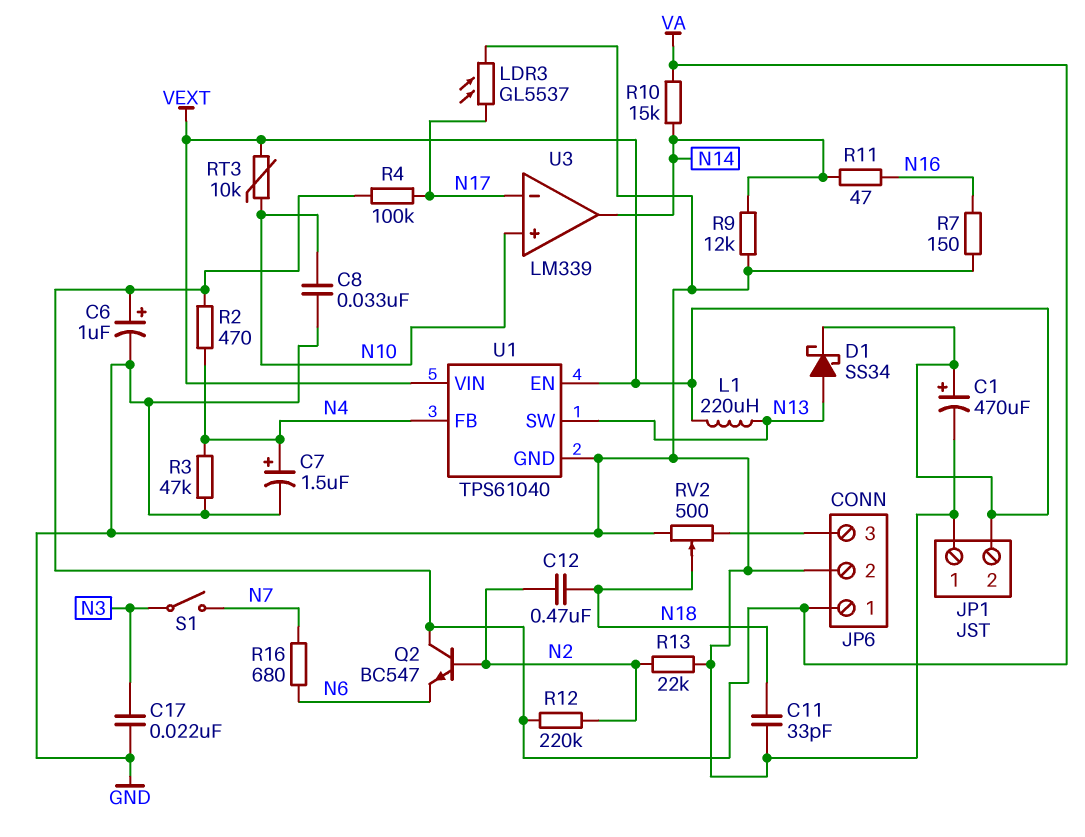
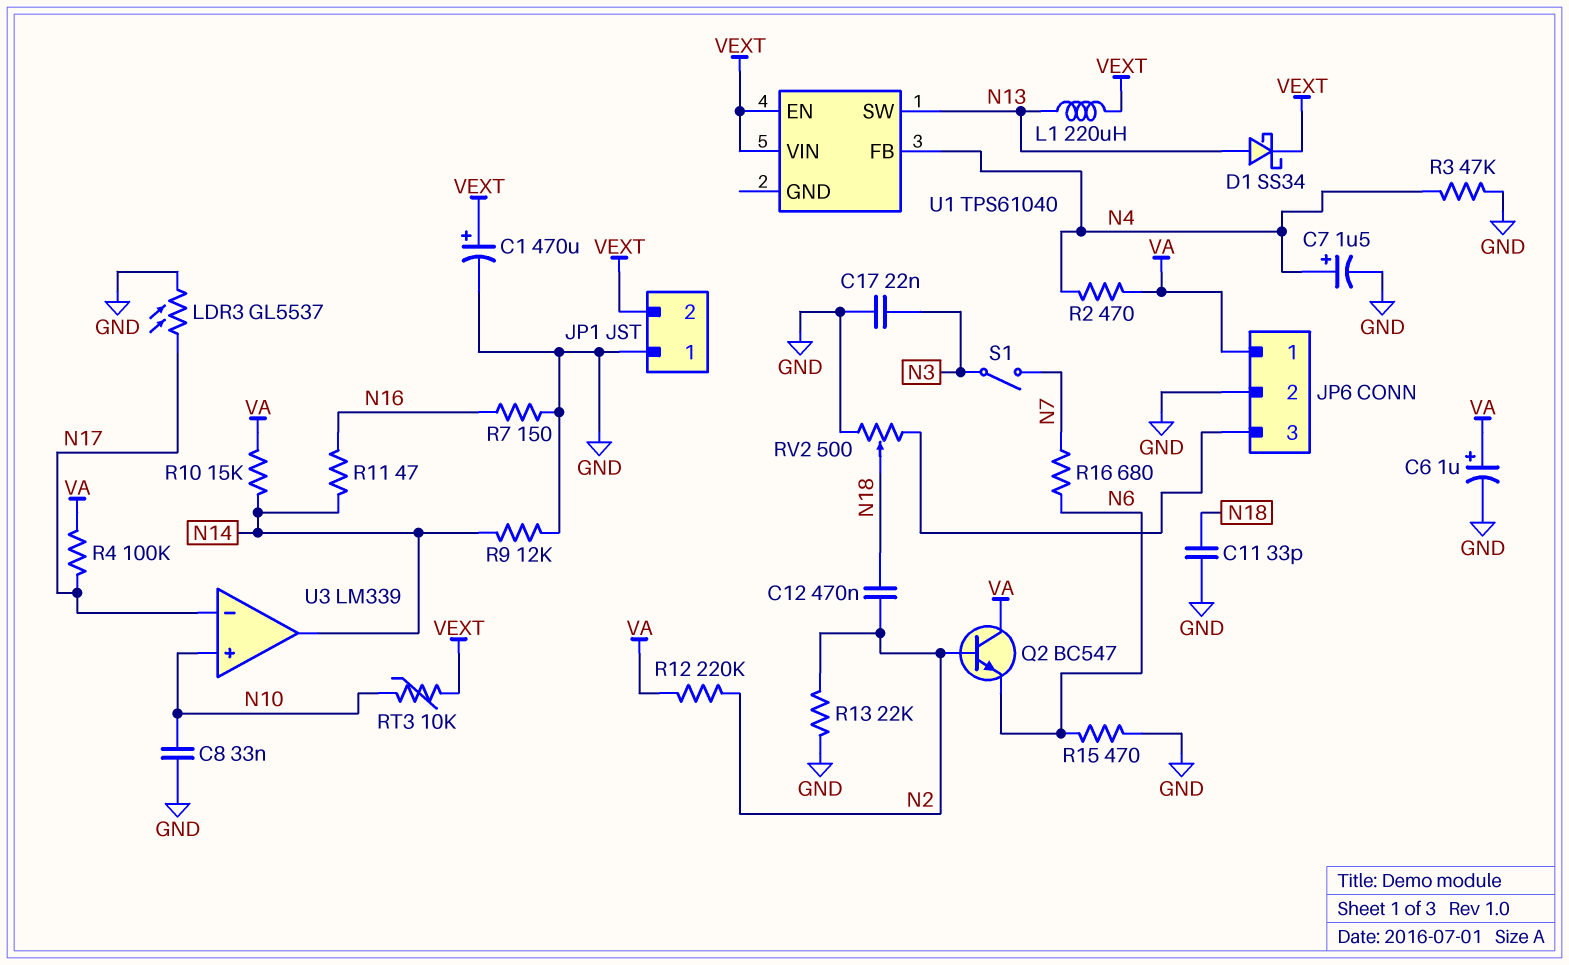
R15: none -> 470 (GND, N6)
U1 pin GND: GND -> none

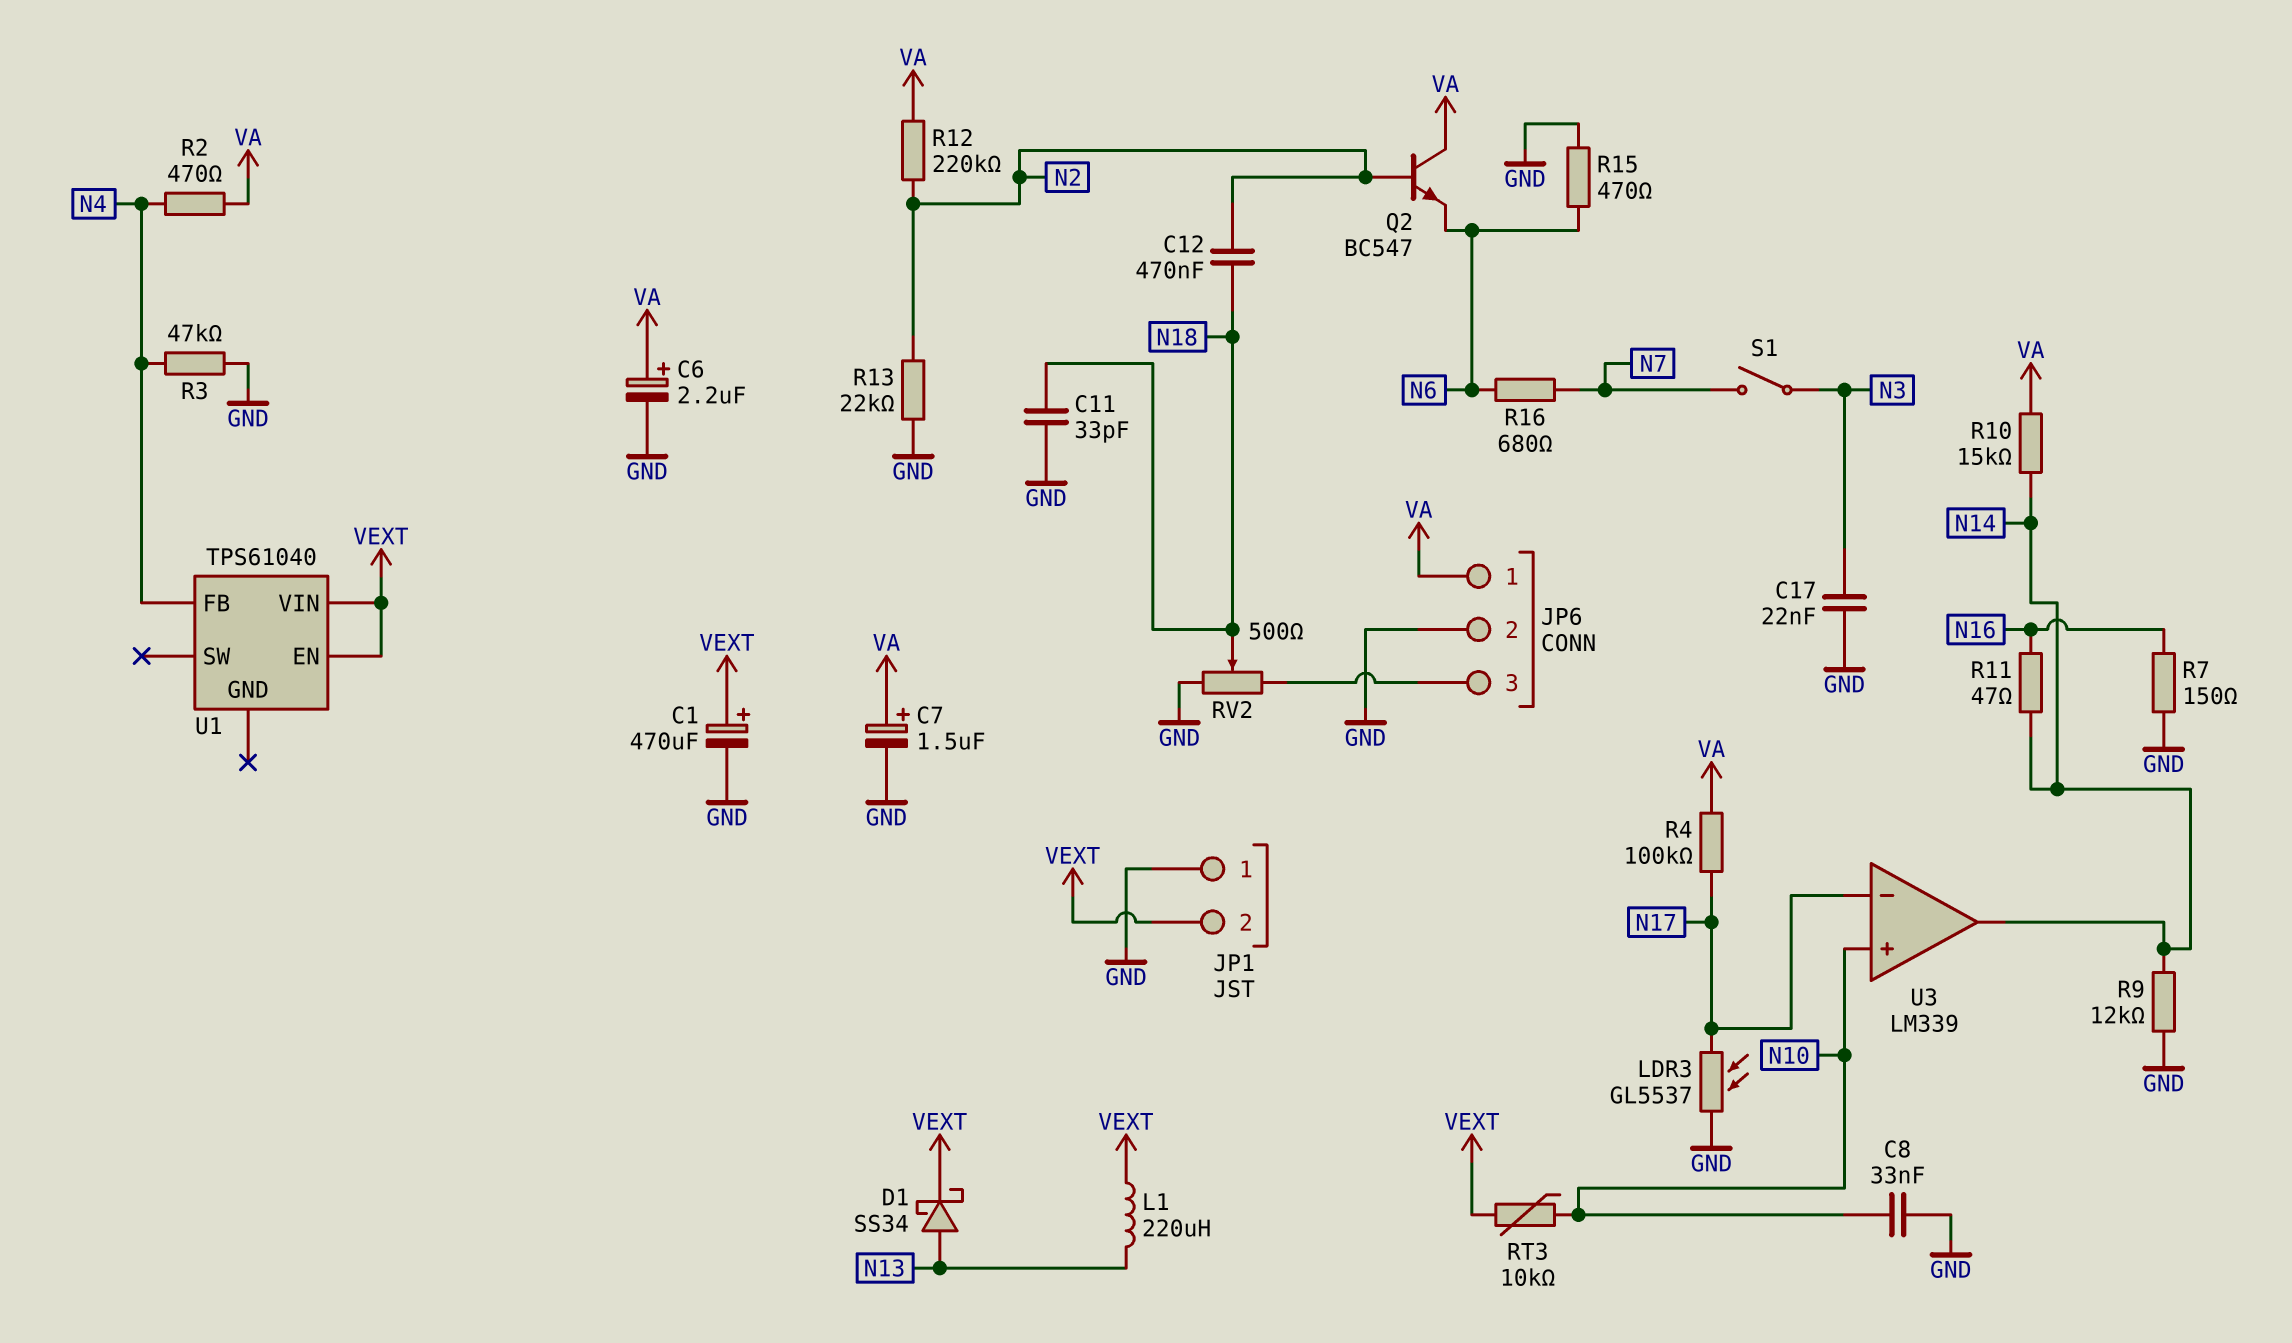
C6: 1uF (plus VA, minus GND) -> 2.2uF (plus VA, minus GND)
C7: 1.5uF (plus N4, minus GND) -> 1.5uF (plus VA, minus GND)
U1 pin SW: N13 -> none

